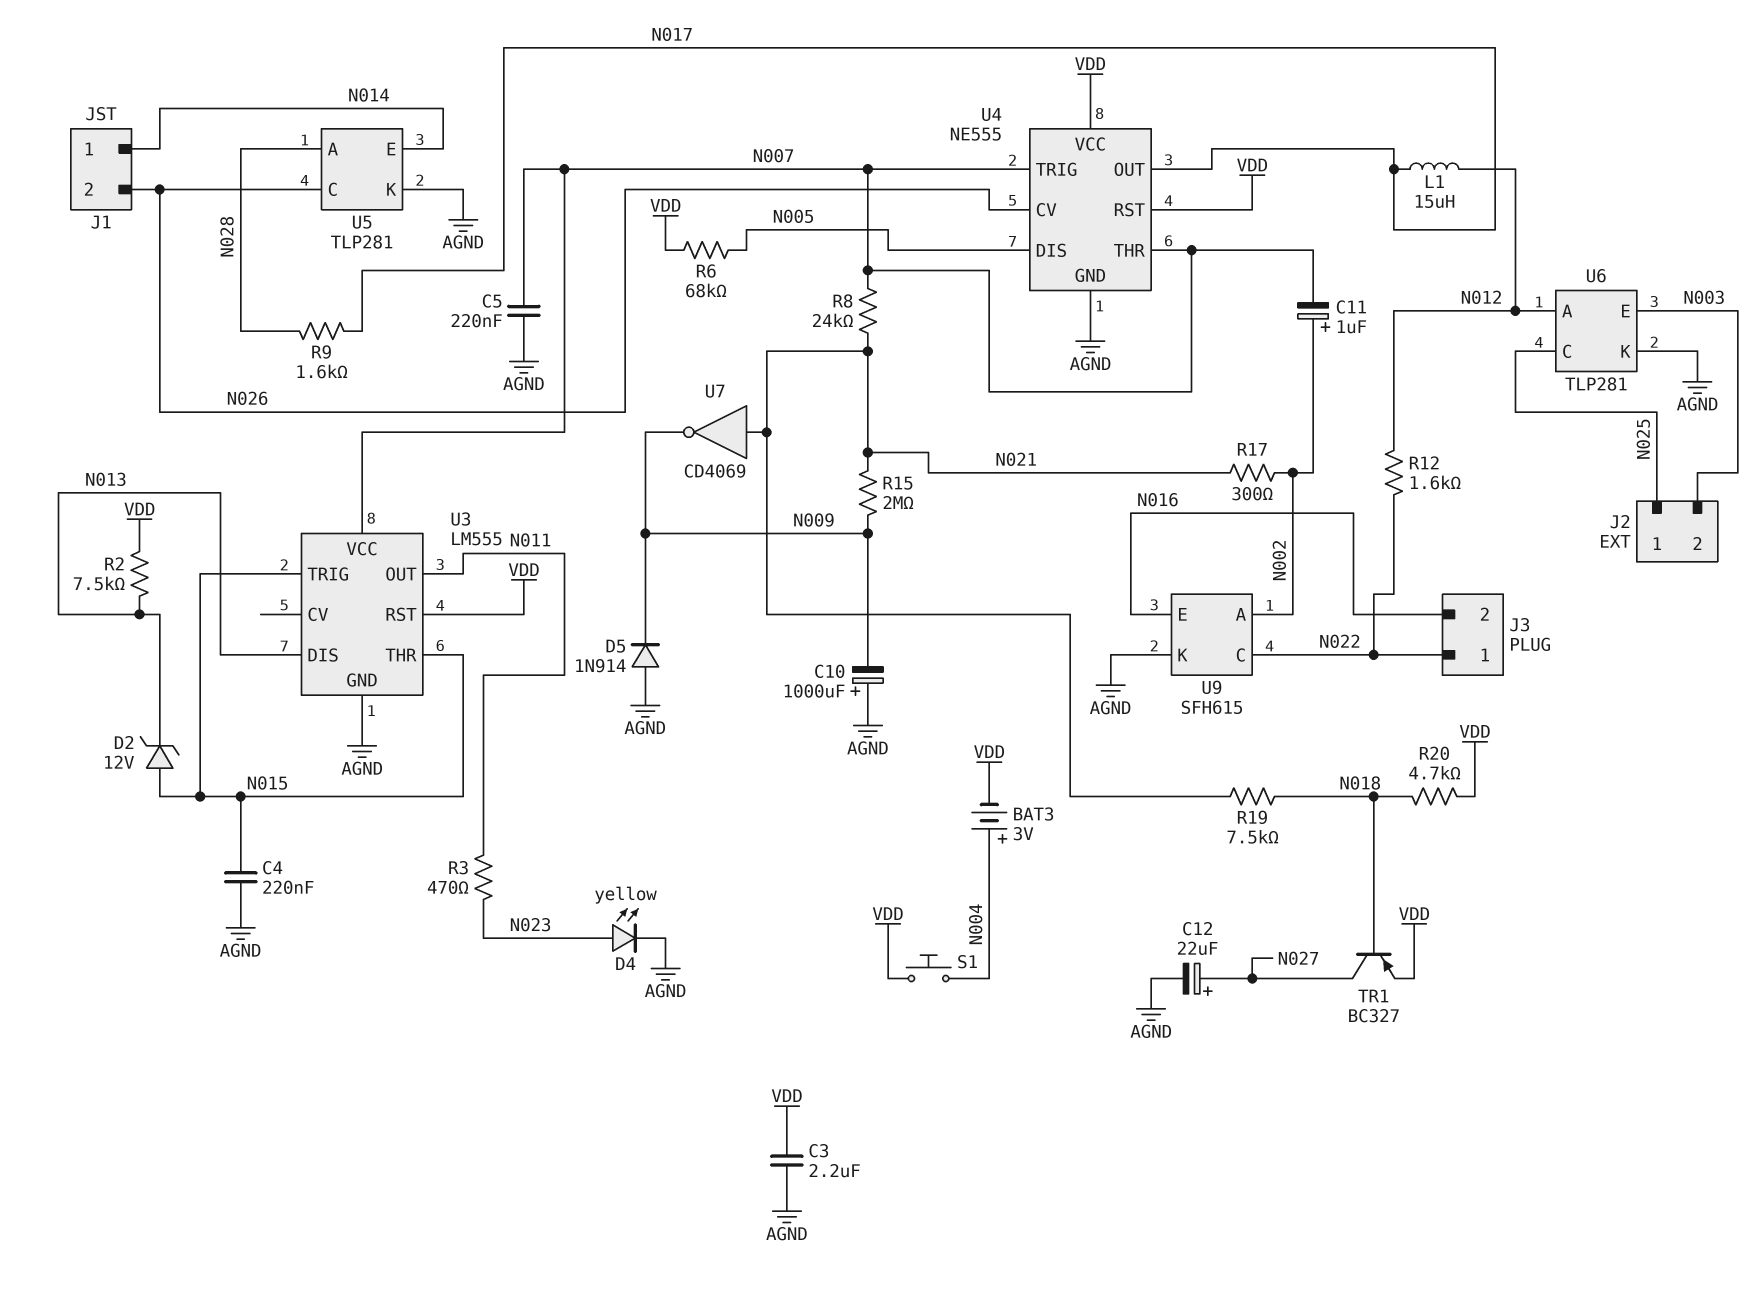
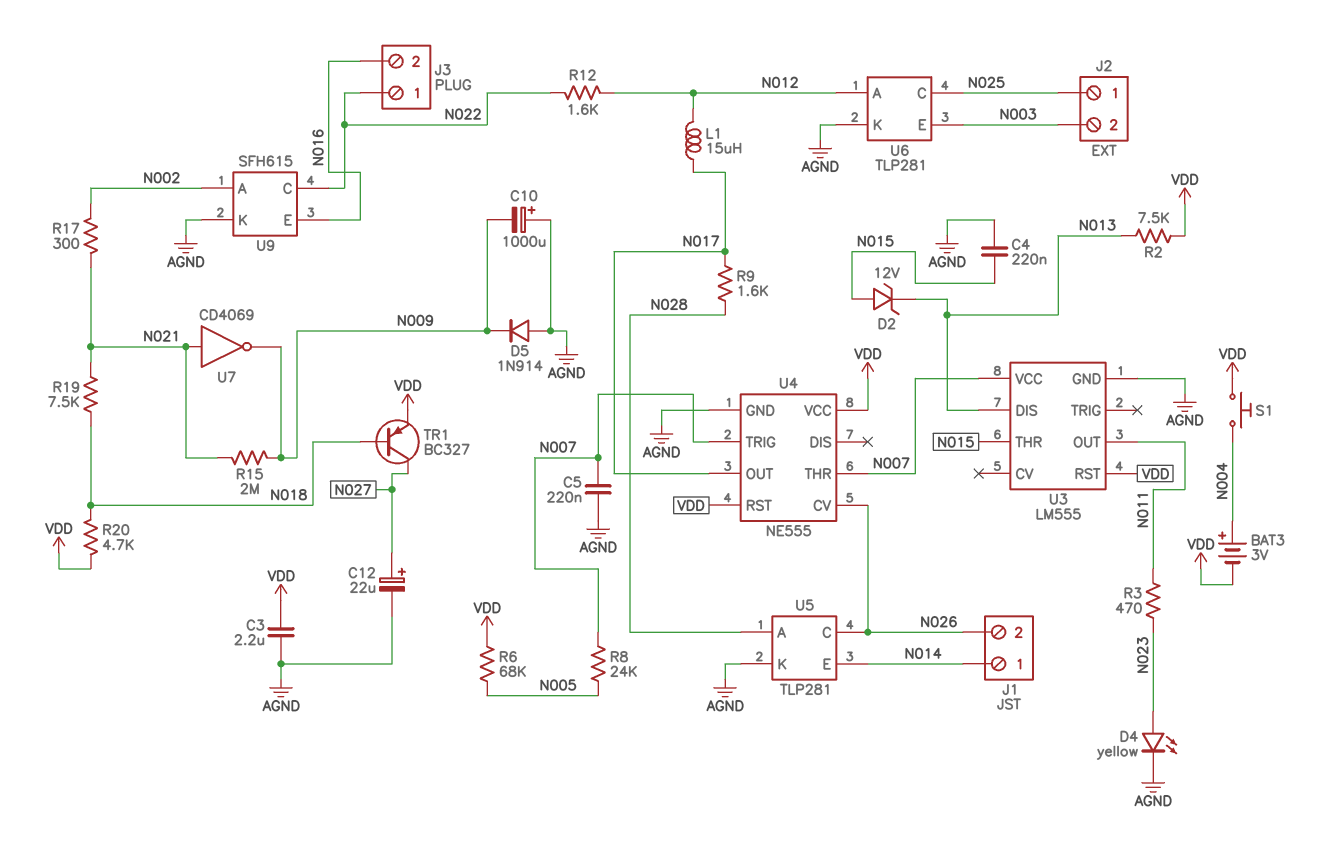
C11: 1uF (plus N002, minus N007) -> none
R8: 24k (N007, N021) -> 24k (N005, N007)
U3 pin TRIG: N015 -> none
U4 pin DIS: N005 -> none

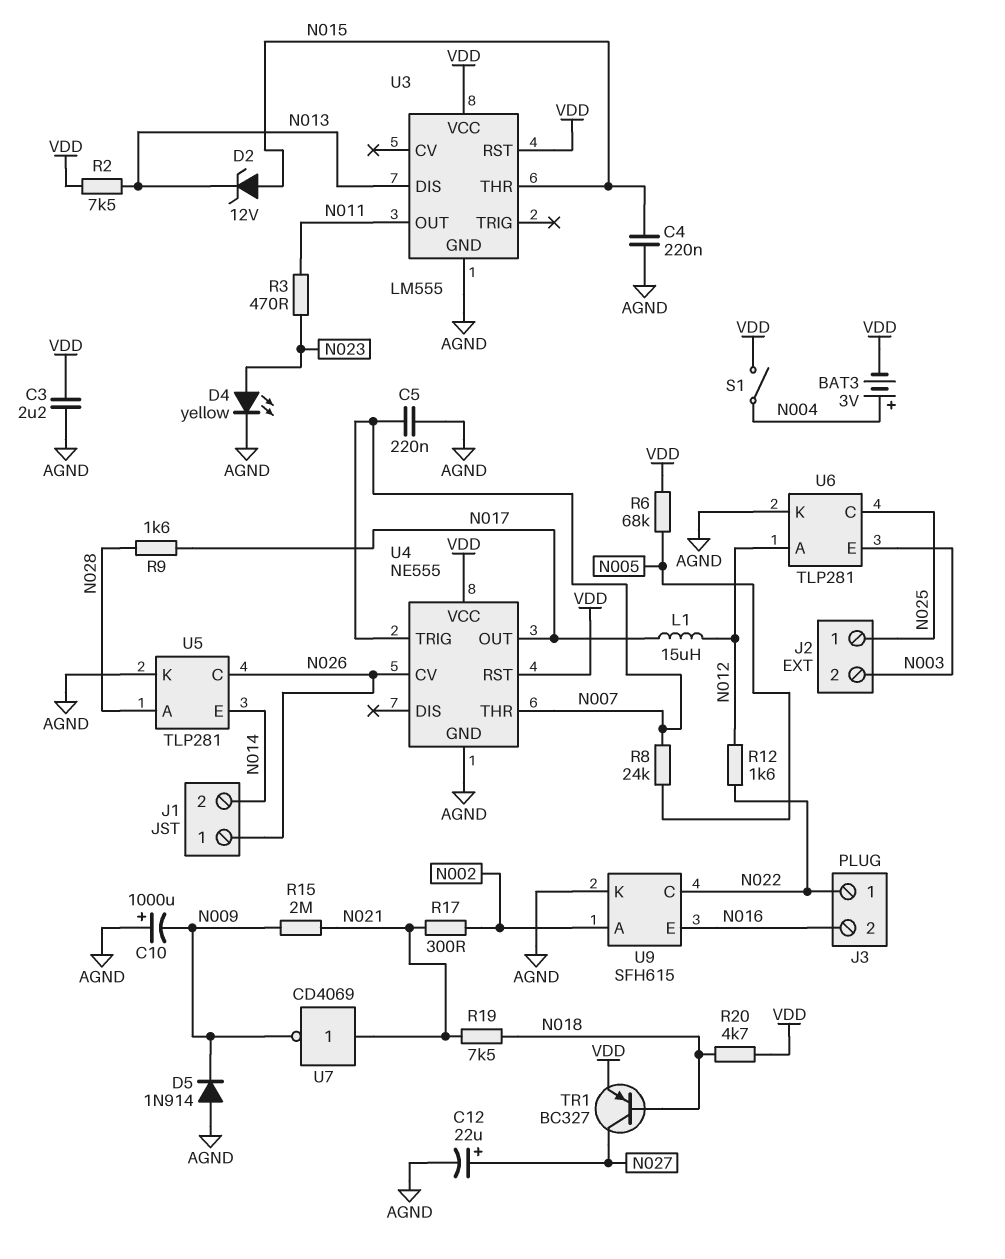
J1 pin 1: N014 -> N026
J1 pin 2: N026 -> N014
S1: button (N004, VDD) -> switch (N004, VDD)
U3 pin VCC: N007 -> VDD

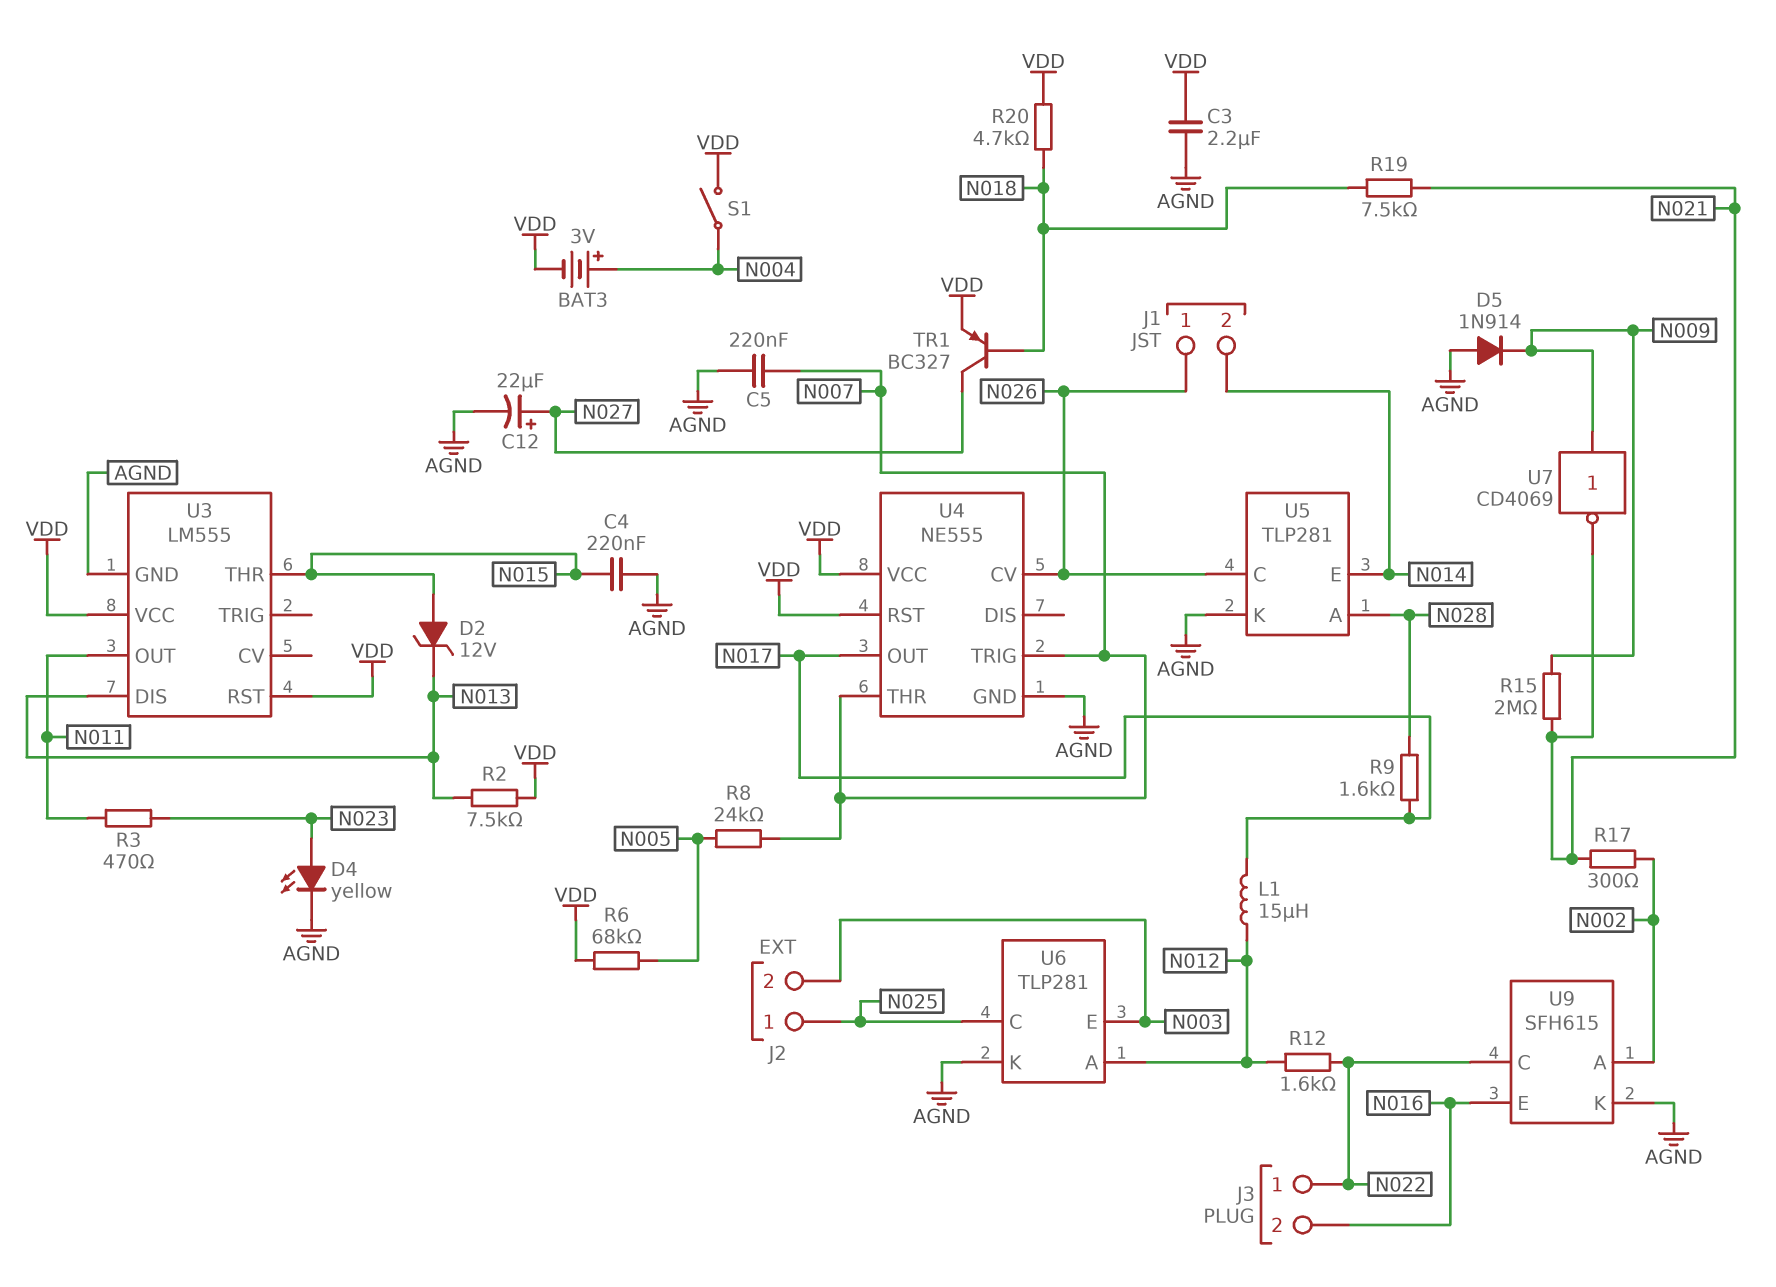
C10: 1000uF (plus AGND, minus N009) -> none
U7: NOT CD4069 (in N021, out N009) -> NOT CD4069 (in N009, out N021)

